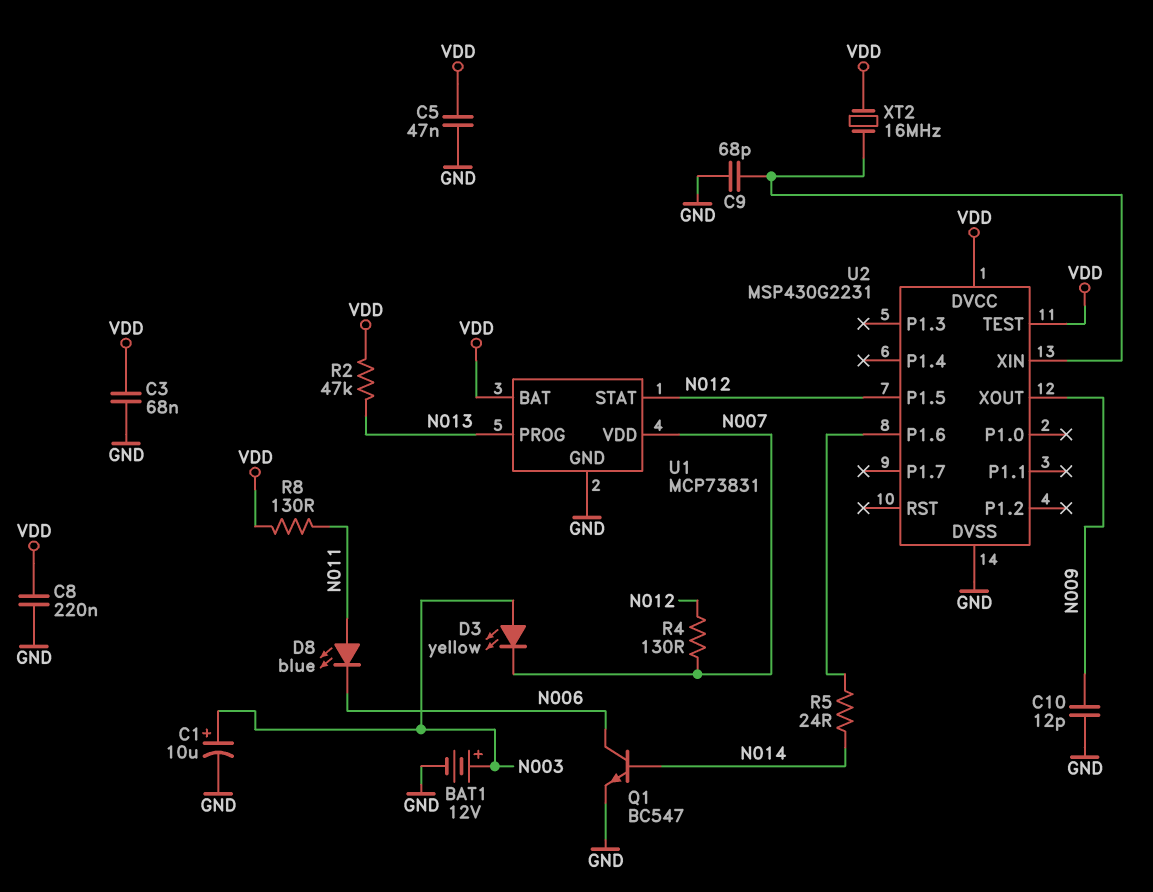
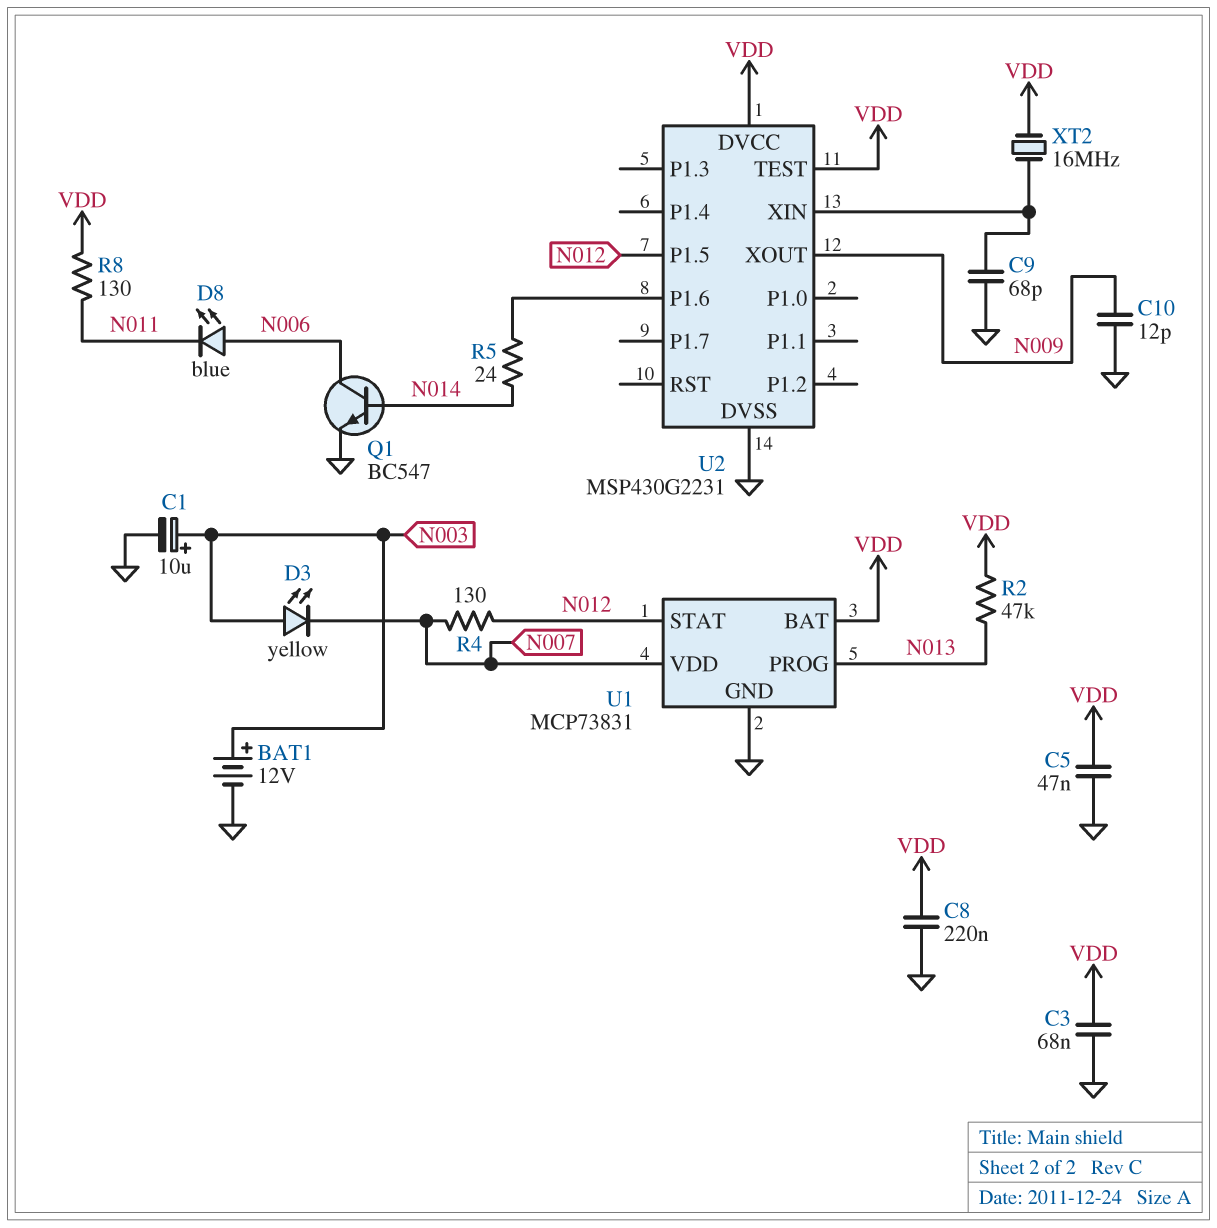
D8: LED blue (A N011, K N006) -> LED blue (A N006, K N011)

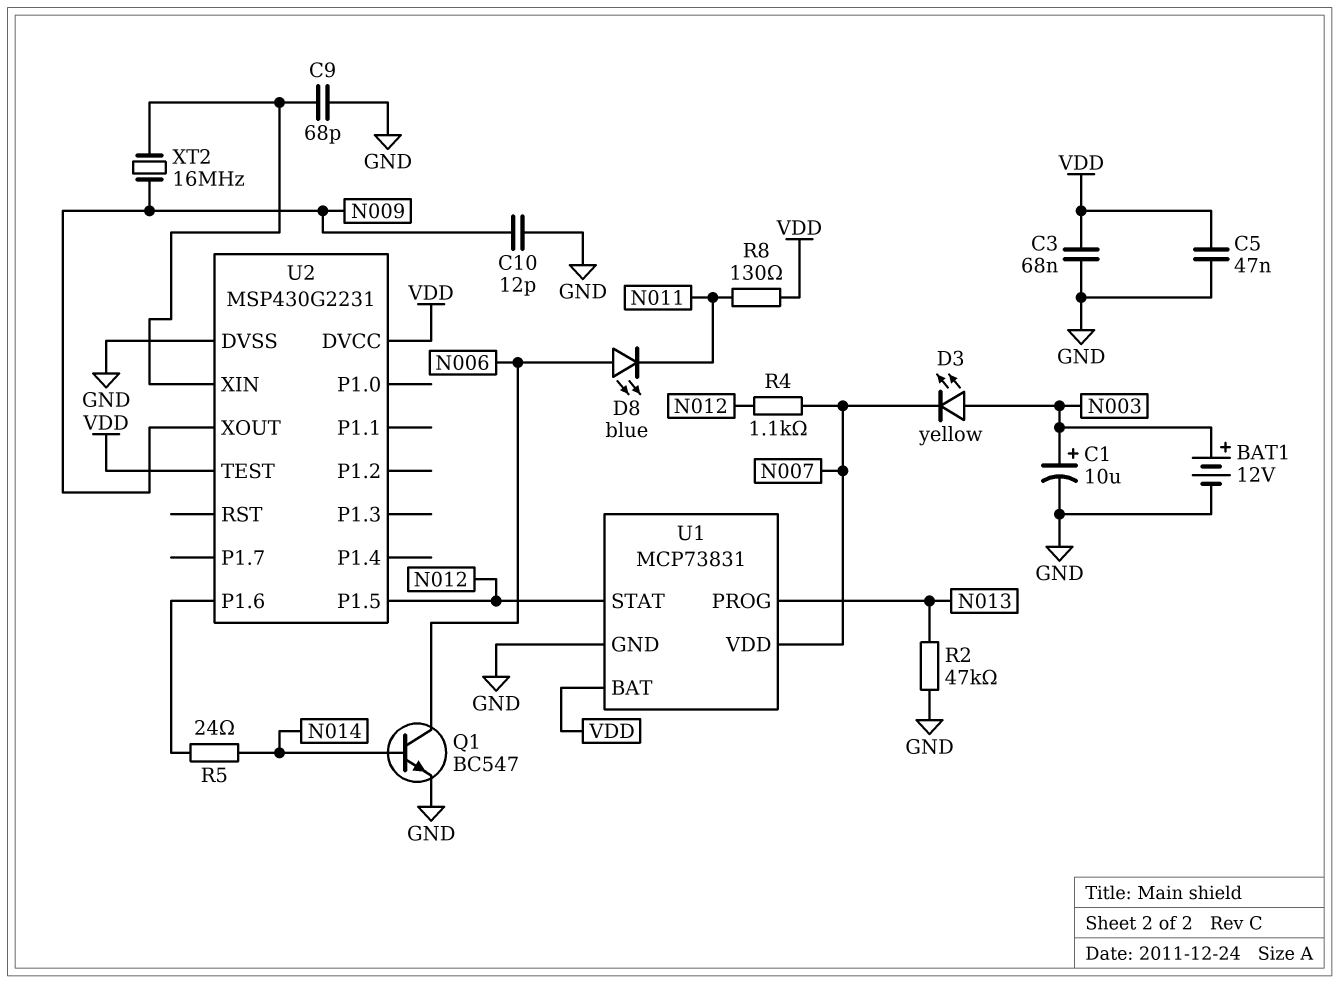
C8: 220nF (GND, VDD) -> none
R2: 47k (N013, VDD) -> 47k (GND, N013)
R4: 130 (N007, N012) -> 1.1k (N007, N012)
XT2: 16MHz (U2/XIN, VDD) -> 16MHz (N009, U2/XIN)

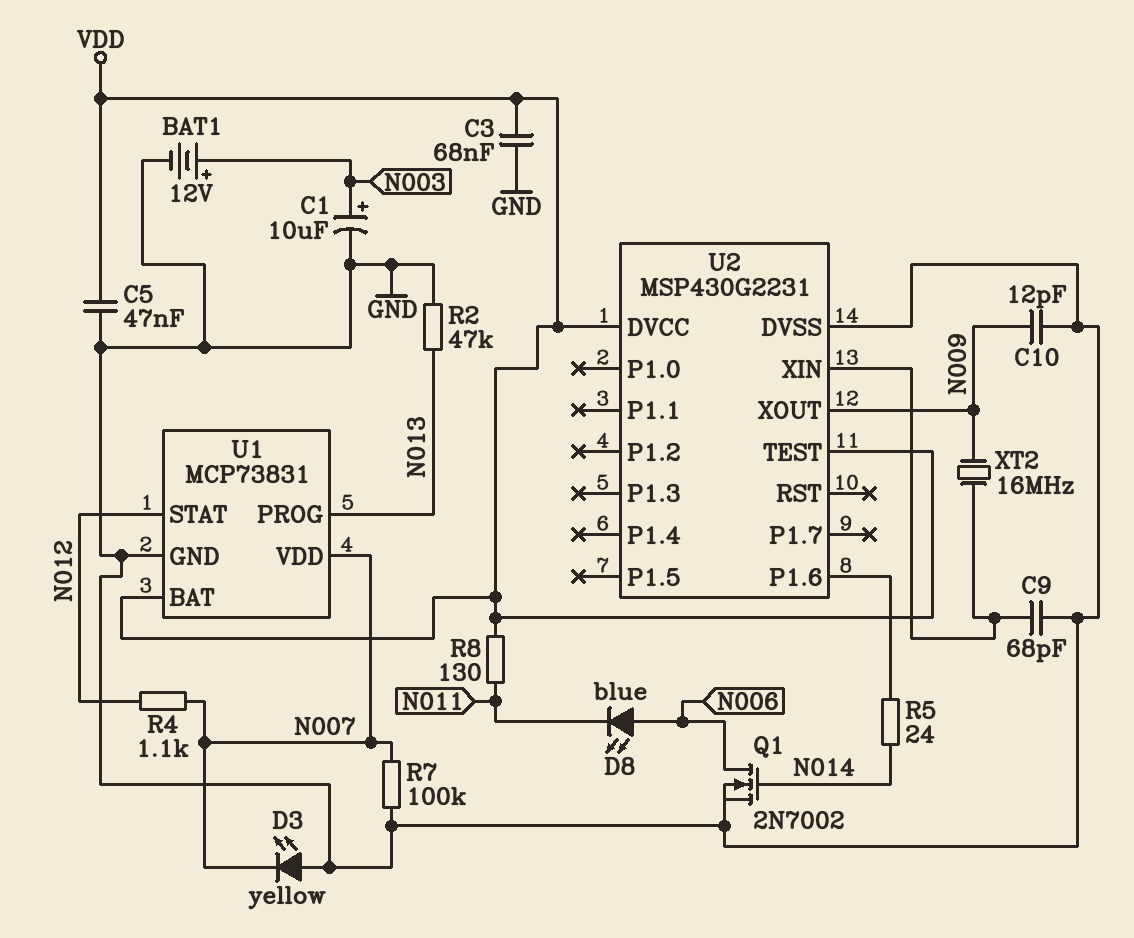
D3: LED yellow (A N003, K N007) -> LED yellow (A GND, K N007)
Q1: NPN BC547 (B N014, C N006, E GND) -> NMOS 2N7002 (G N014, D N006, S GND)
R7: none -> 100k (GND, N007)
U2 pin P1.5: N012 -> none

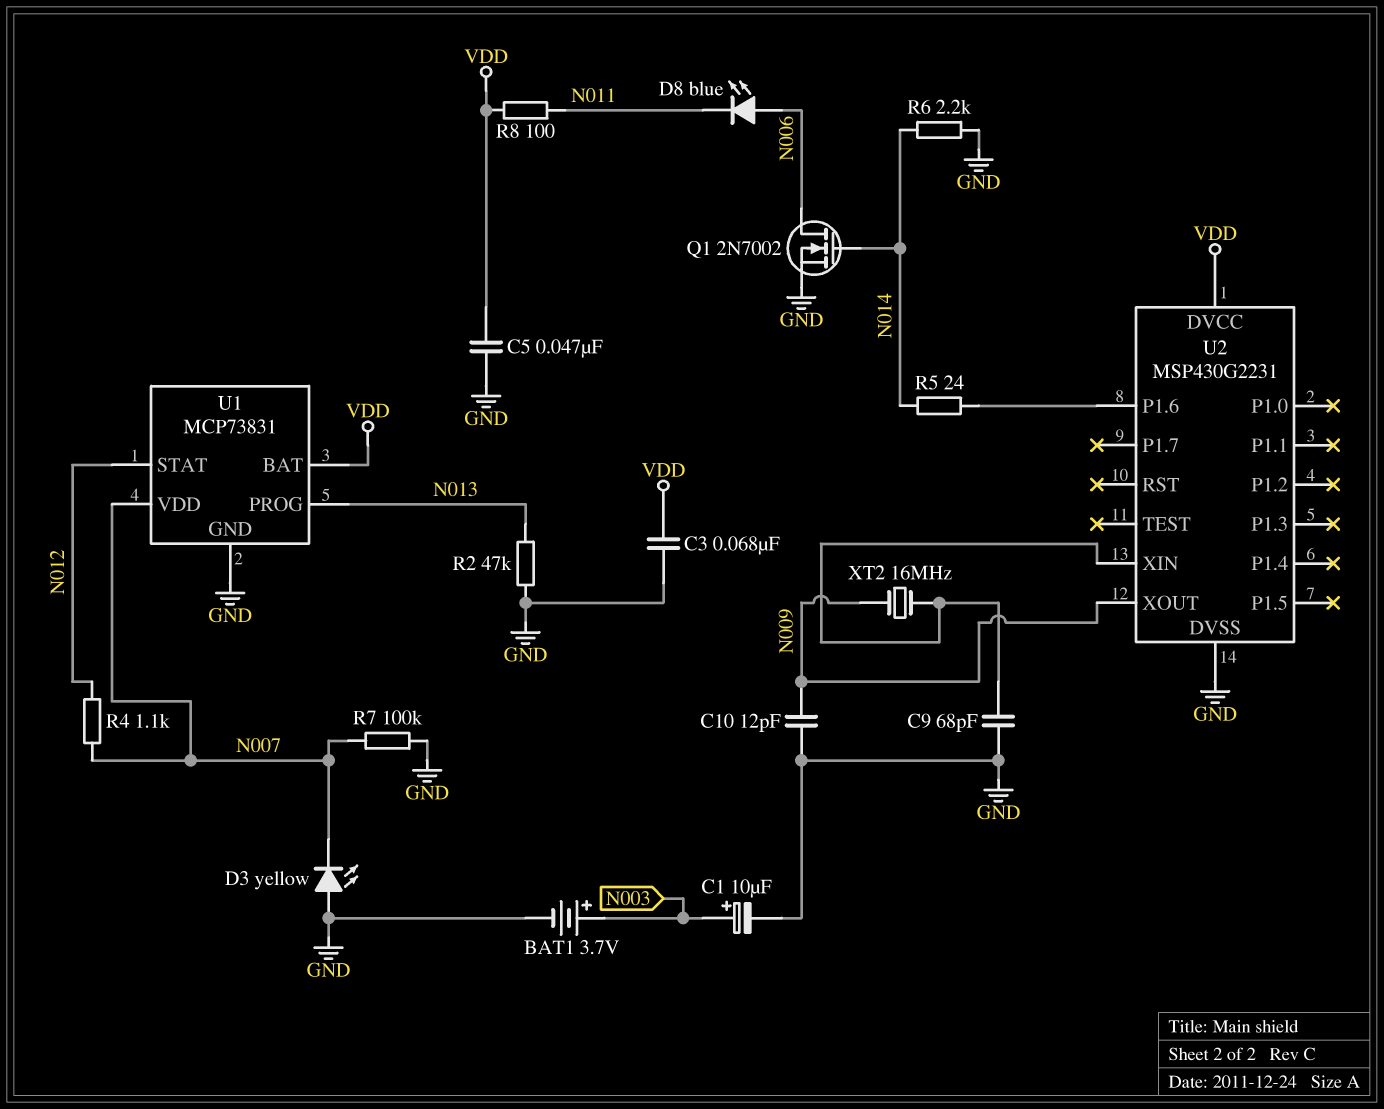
BAT1: 12V (plus N003, minus GND) -> 3.7V (plus N003, minus GND)
R6: none -> 2.2k (GND, N014)
R8: 130 (N011, VDD) -> 100 (N011, VDD)
U2 pin TEST: VDD -> none

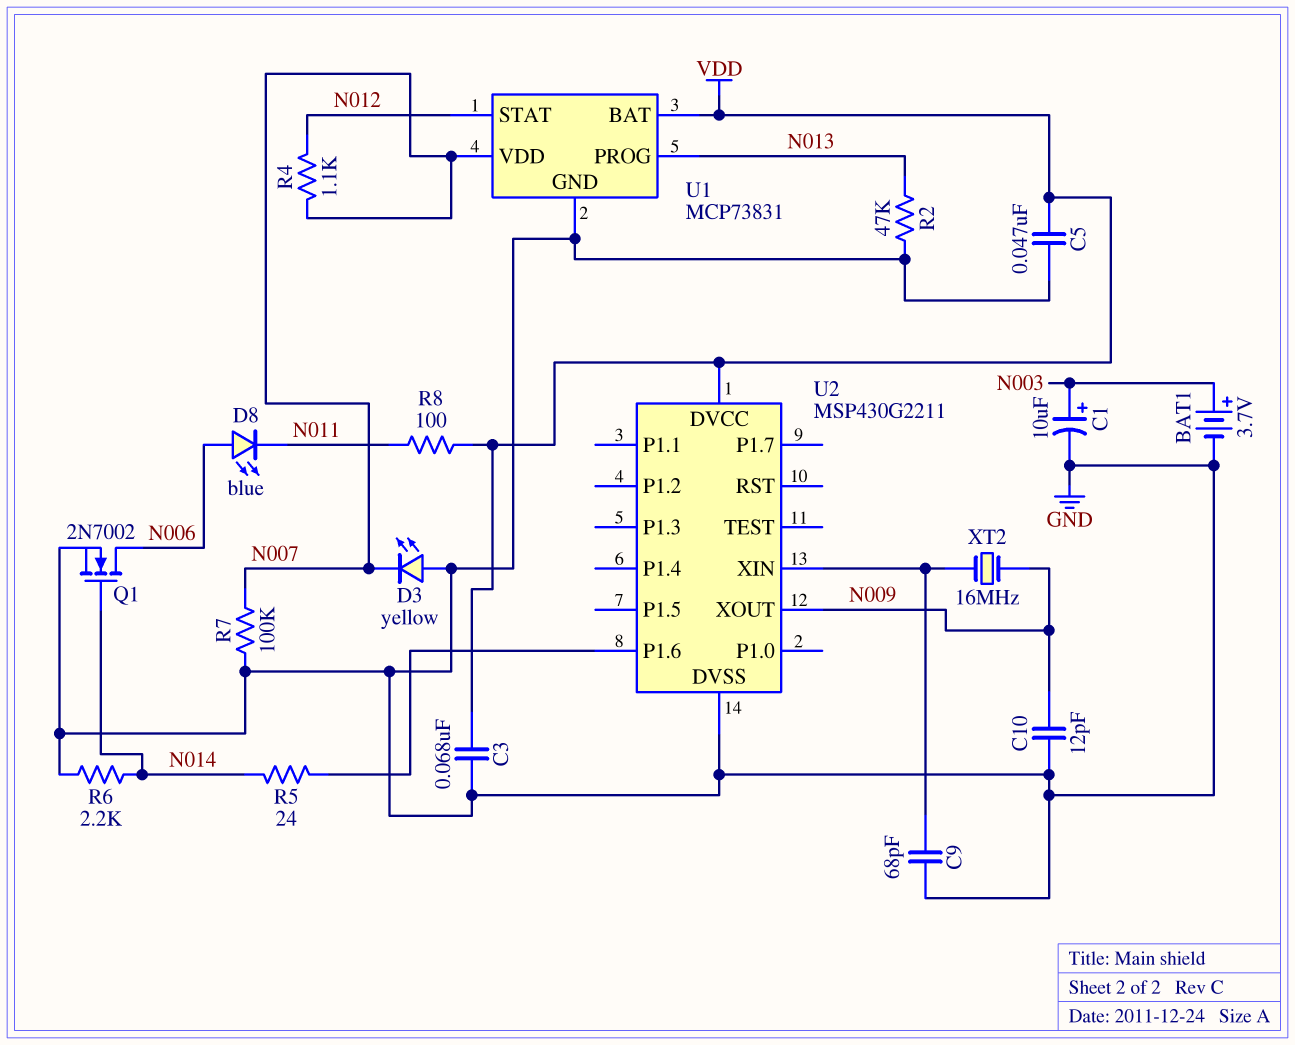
U2: MSP430G2231 -> MSP430G2211

